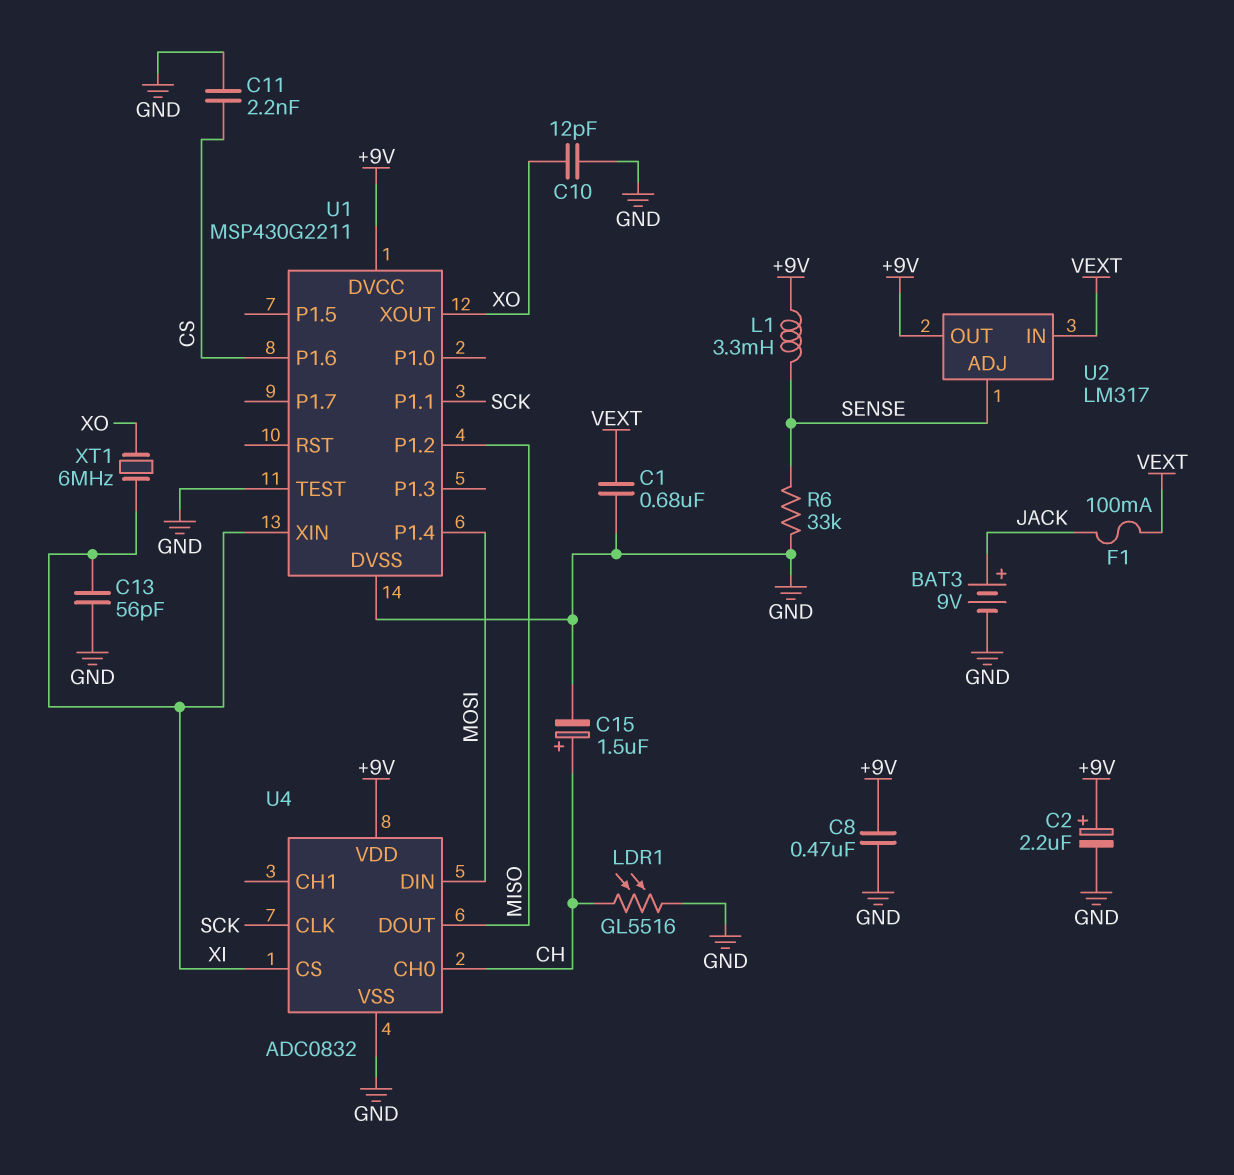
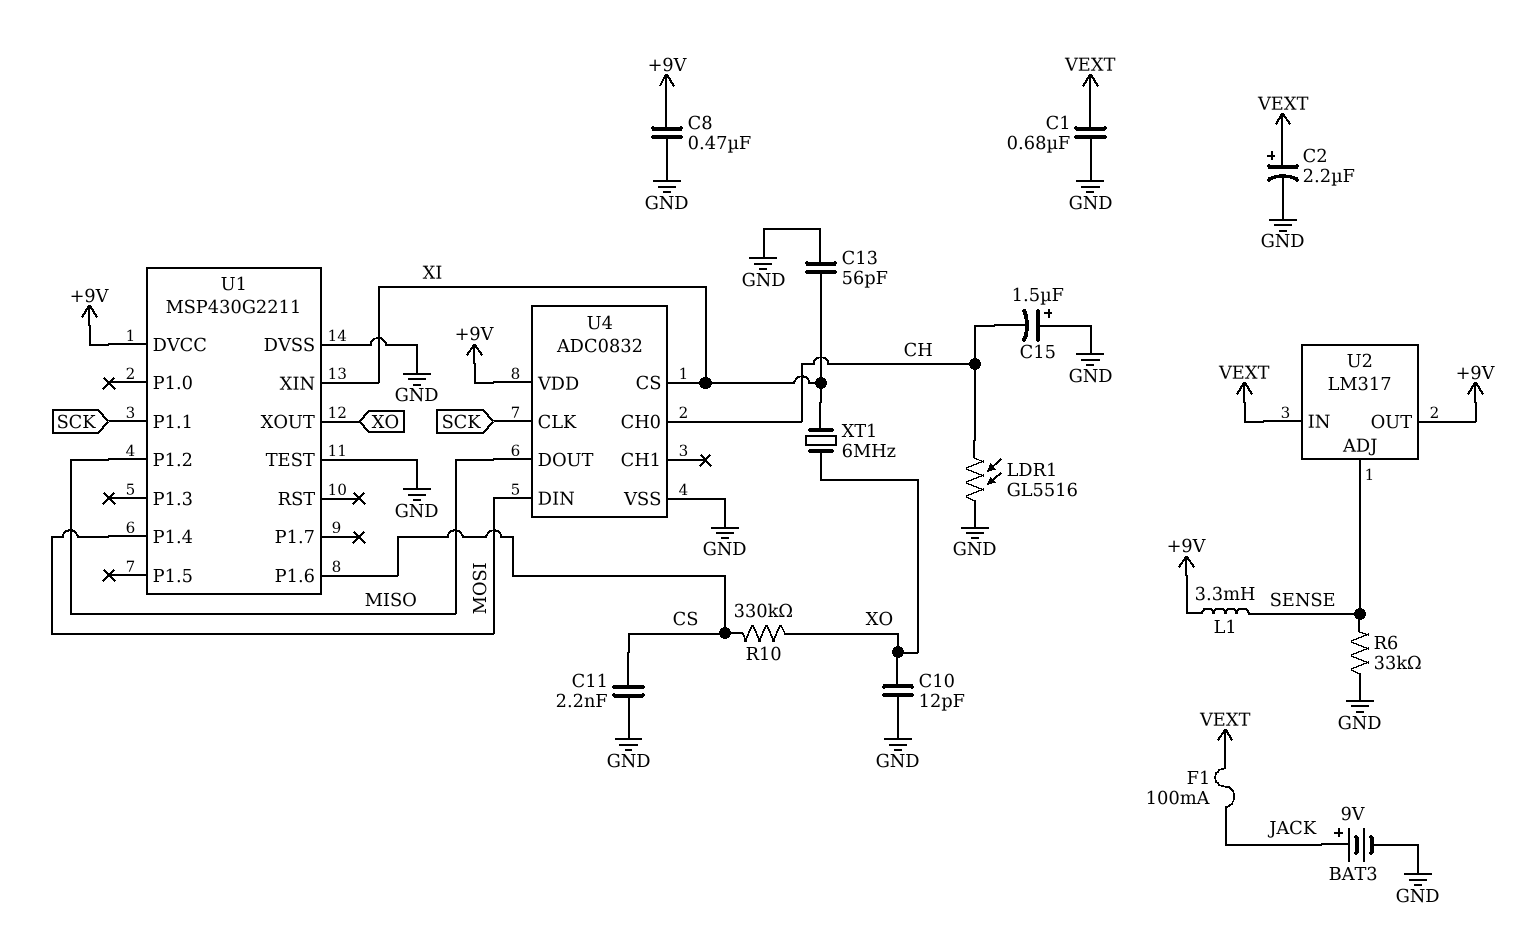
C2: 2.2uF (plus +9V, minus GND) -> 2.2uF (plus VEXT, minus GND)
C15: 1.5uF (plus CH, minus GND) -> 1.5uF (plus GND, minus CH)
R10: none -> 330k (CS, XO)

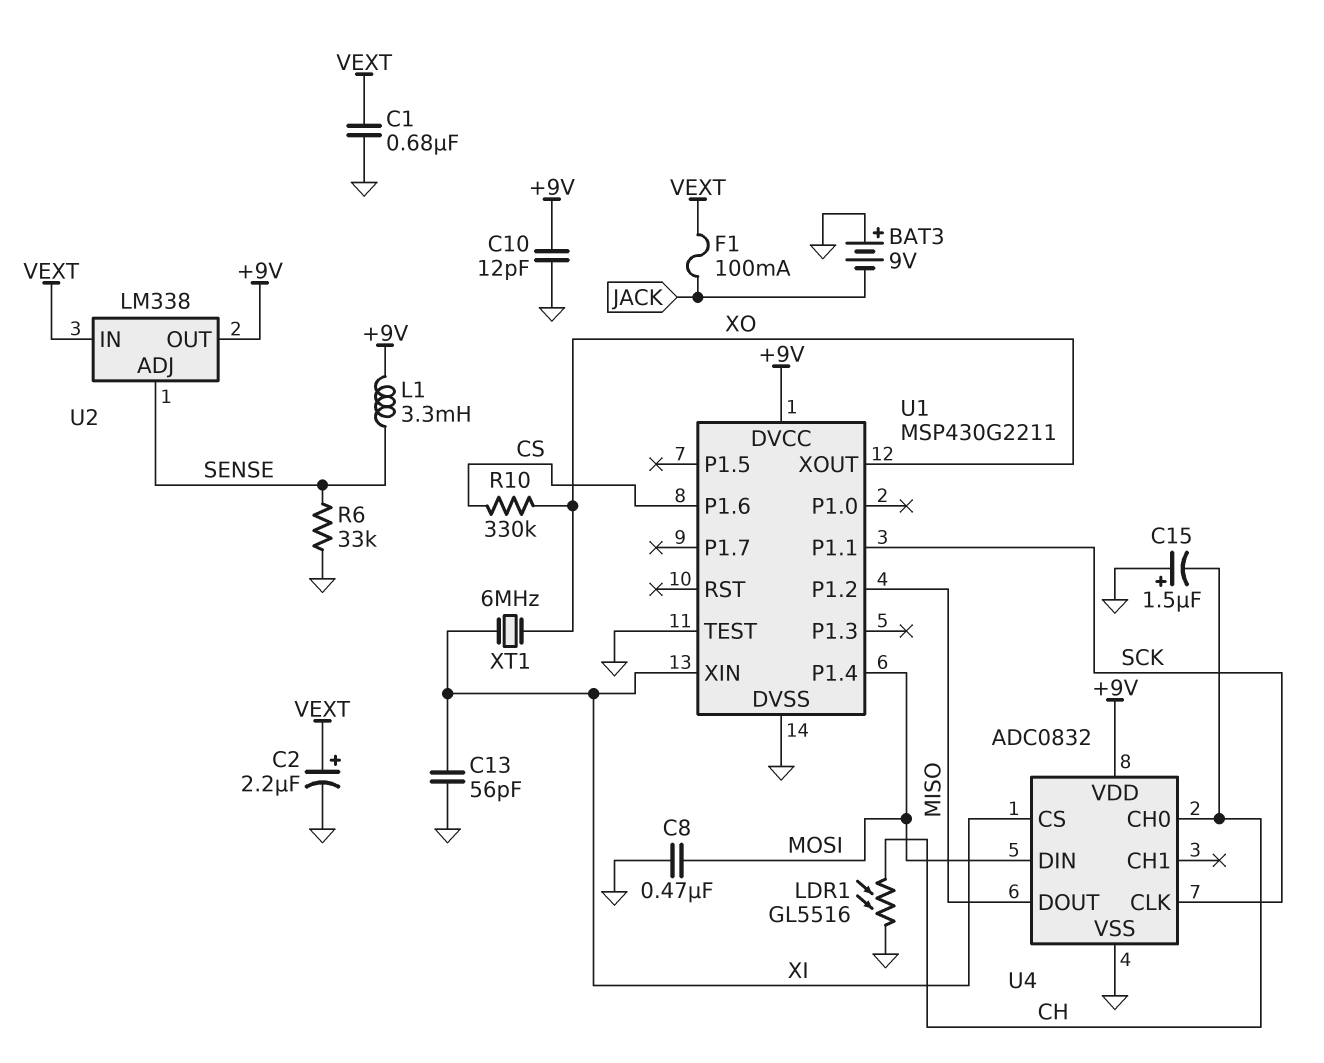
BAT3: 9V (plus JACK, minus GND) -> 9V (plus GND, minus JACK)
C8: 470nF (+9V, GND) -> 470nF (GND, MOSI)
C10: 12pF (GND, XO) -> 12pF (+9V, GND)
C11: 2.2nF (CS, GND) -> none
U2: LM317 -> LM338

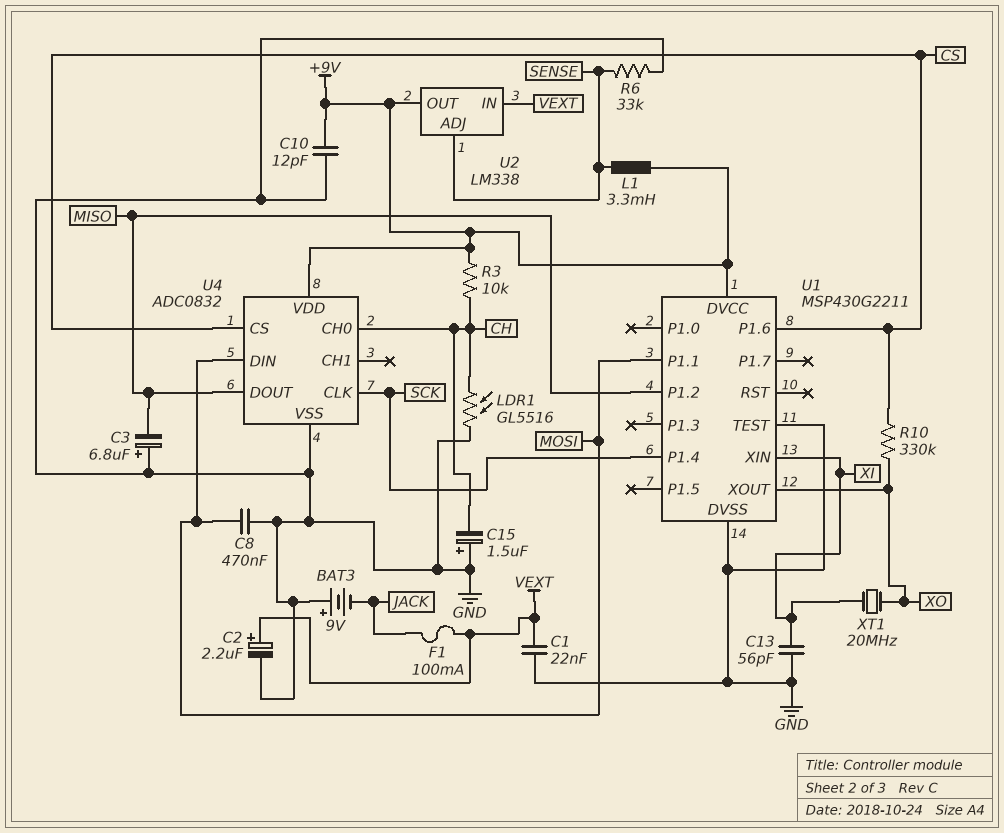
C1: 680nF (GND, VEXT) -> 22nF (GND, VEXT)
C3: none -> 6.8uF (plus GND, minus MISO)
R3: none -> 10k (+9V, CH)
U1 pin P1.1: SCK -> MOSI
U1 pin P1.4: MOSI -> SCK
U4 pin CS: XI -> CS
XT1: 6MHz (XI, XO) -> 20MHz (XI, XO)

